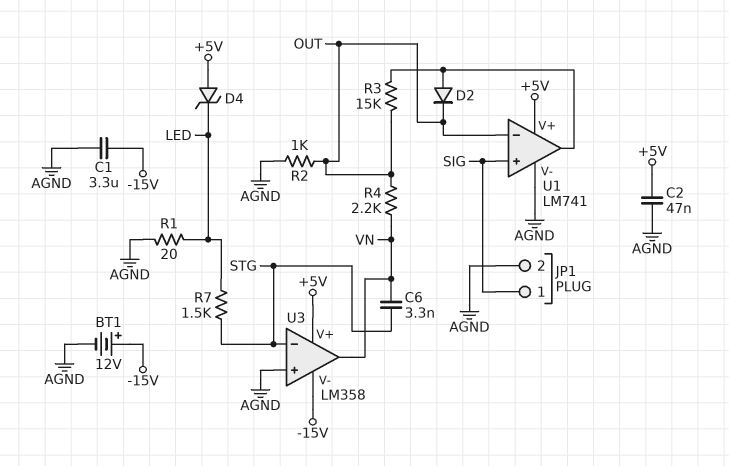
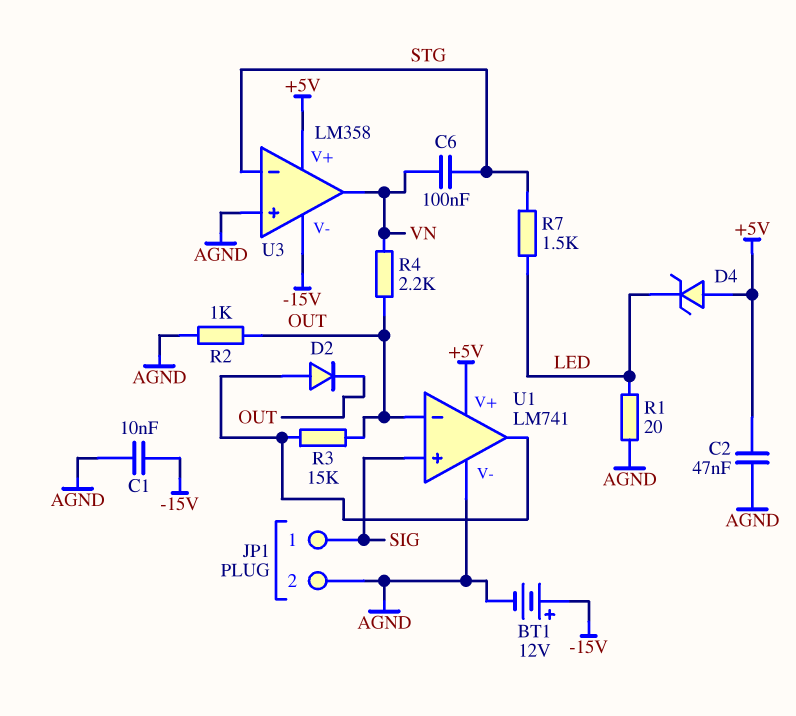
C1: 3.3uF (-15V, AGND) -> 10nF (-15V, AGND)
C6: 3.3nF (STG, VN) -> 100nF (STG, VN)

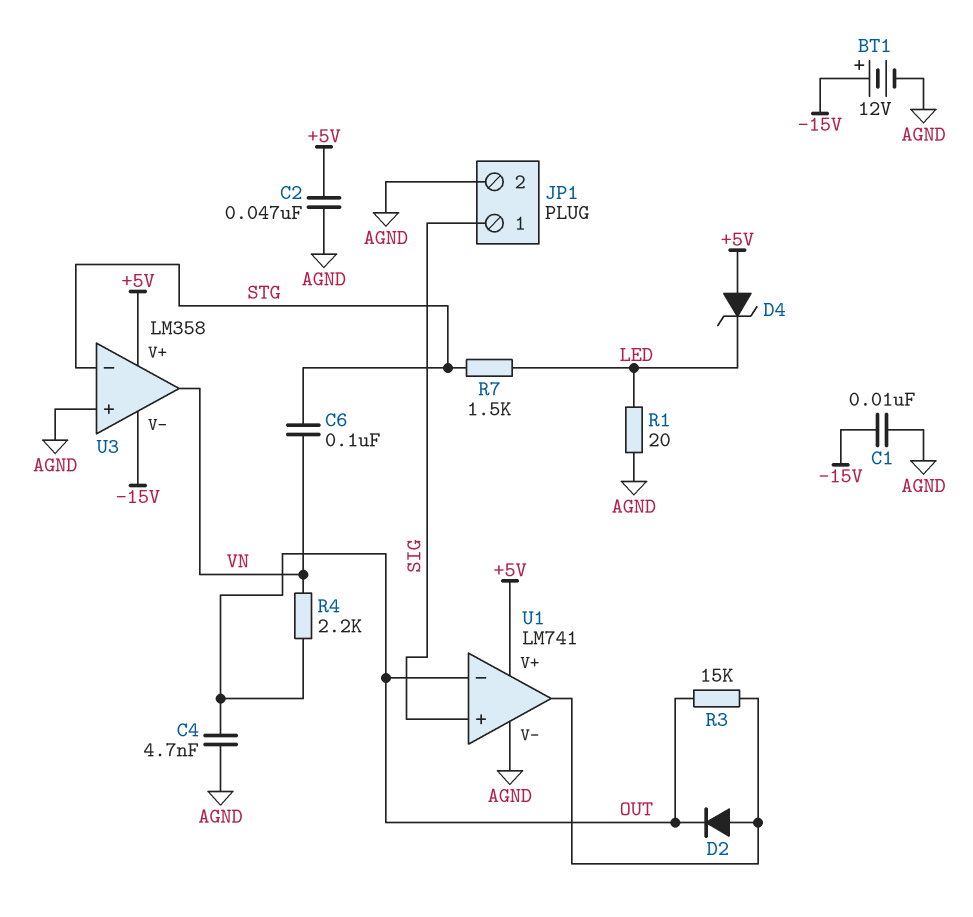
C4: none -> 4.7nF (AGND, OUT)
R2: 1k (AGND, OUT) -> none

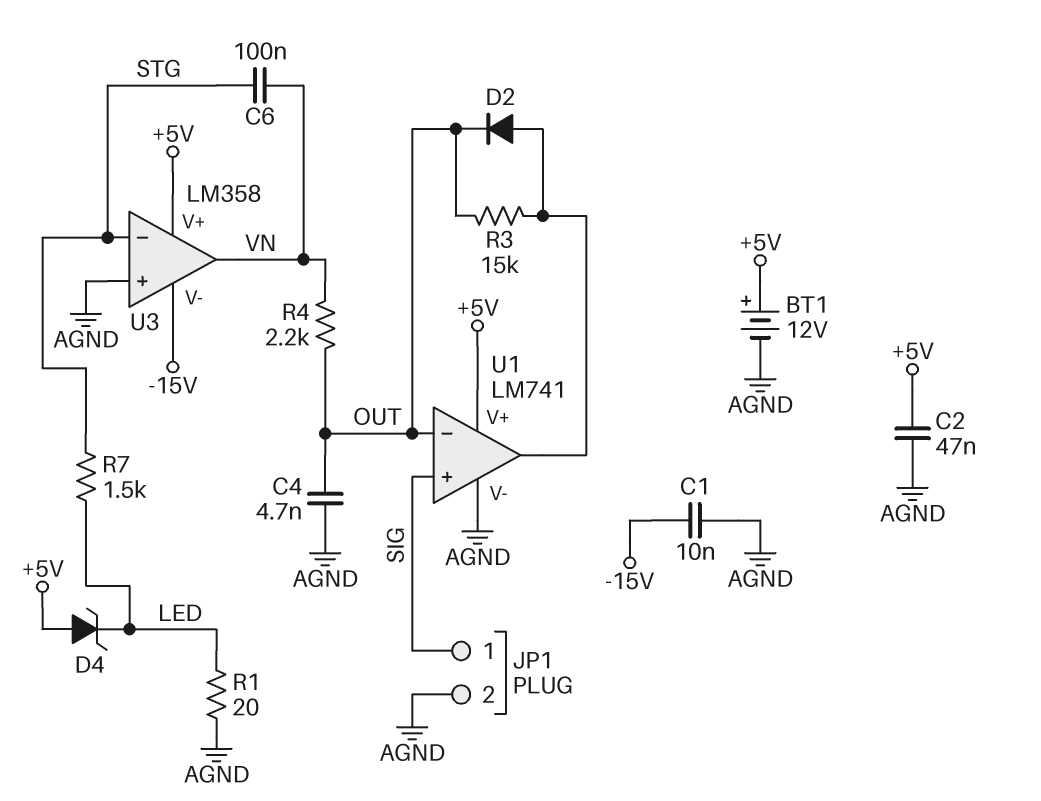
BT1: 12V (plus -15V, minus AGND) -> 12V (plus +5V, minus AGND)

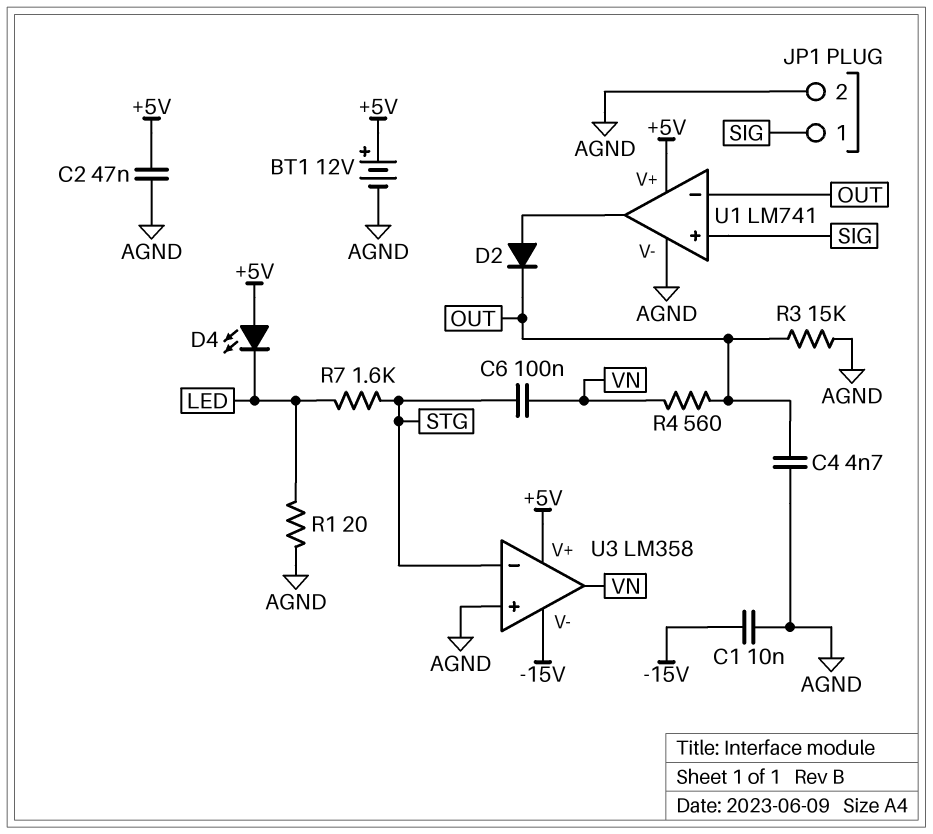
D4: zener (A +5V, K LED) -> LED (A +5V, K LED)
R3: 15k (OUT, U1/out) -> 15k (AGND, OUT)
R4: 2.2k (OUT, VN) -> 560 (OUT, VN)
R7: 1.5k (LED, STG) -> 1.6k (LED, STG)

